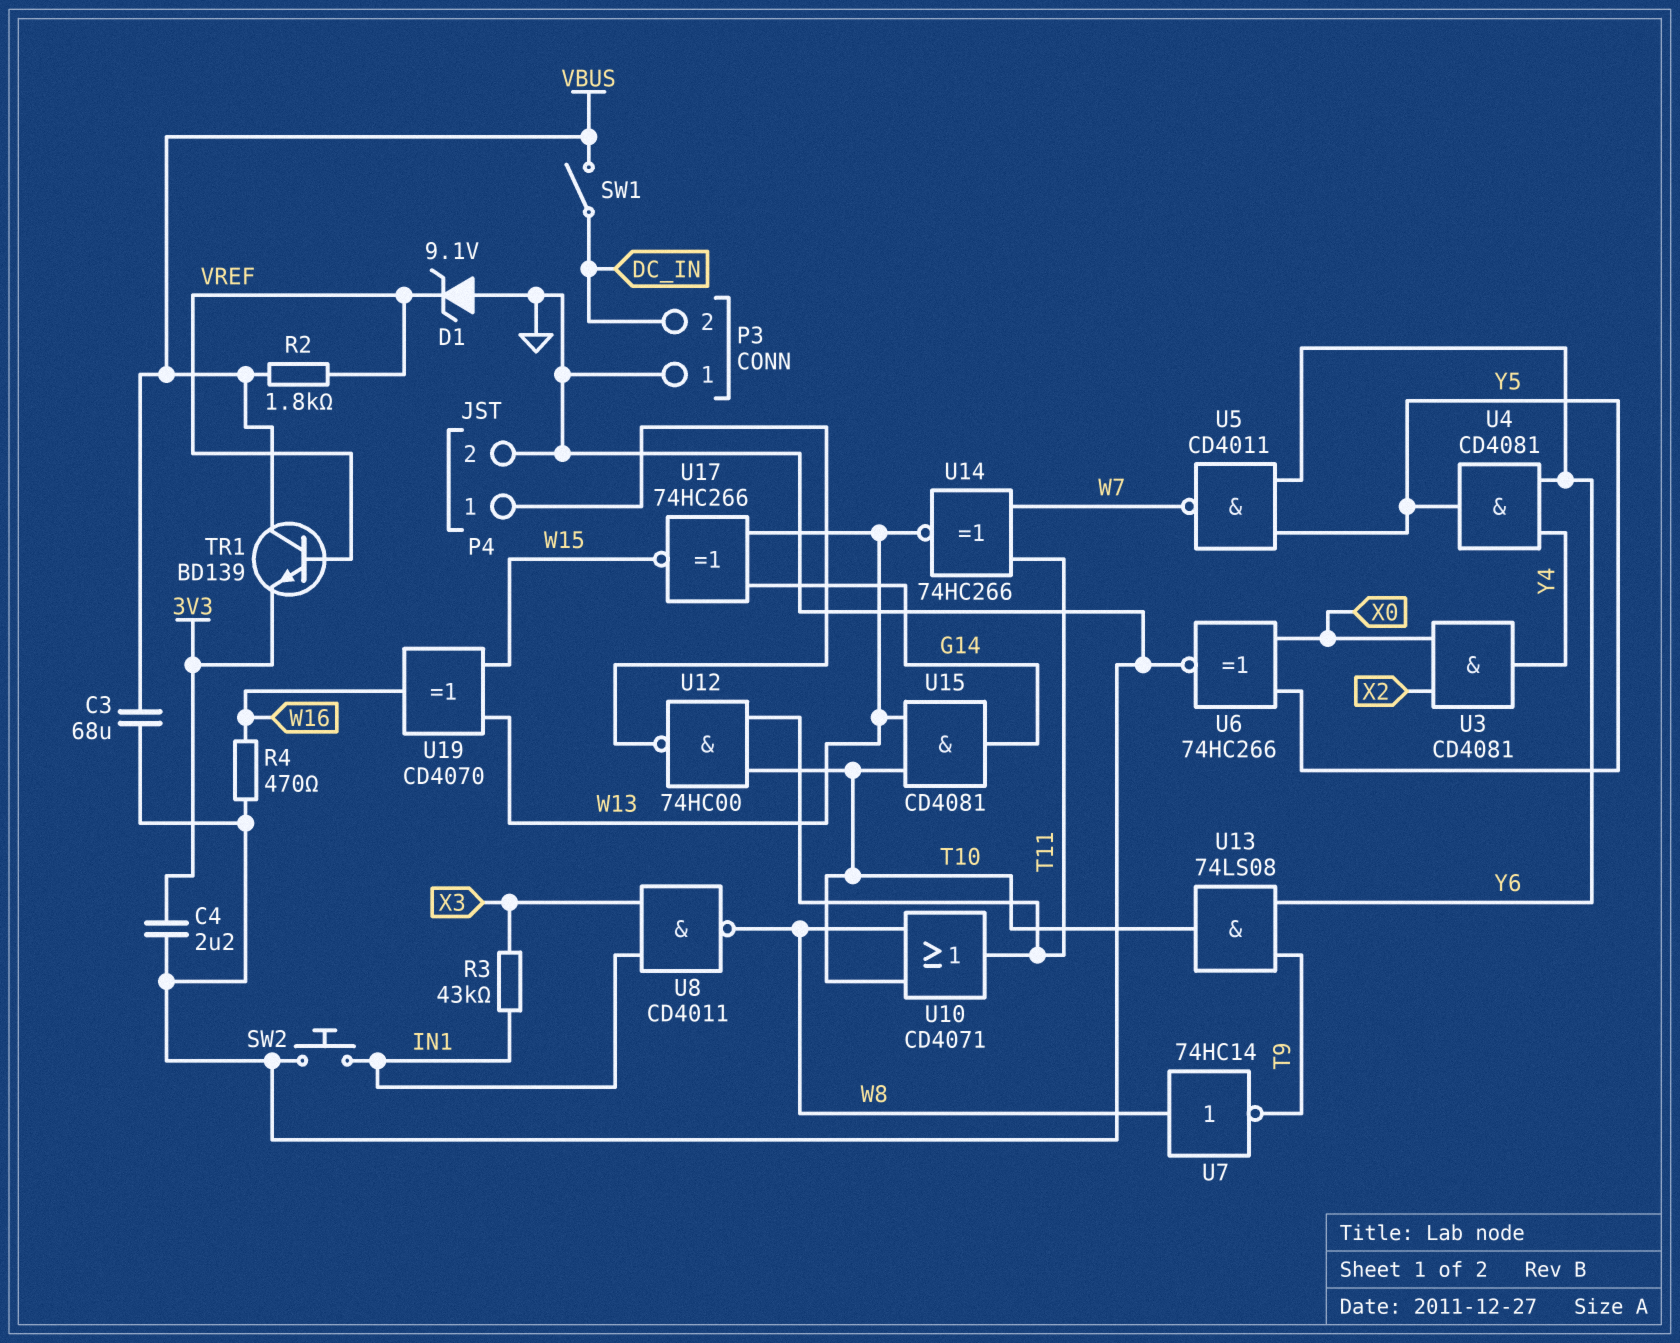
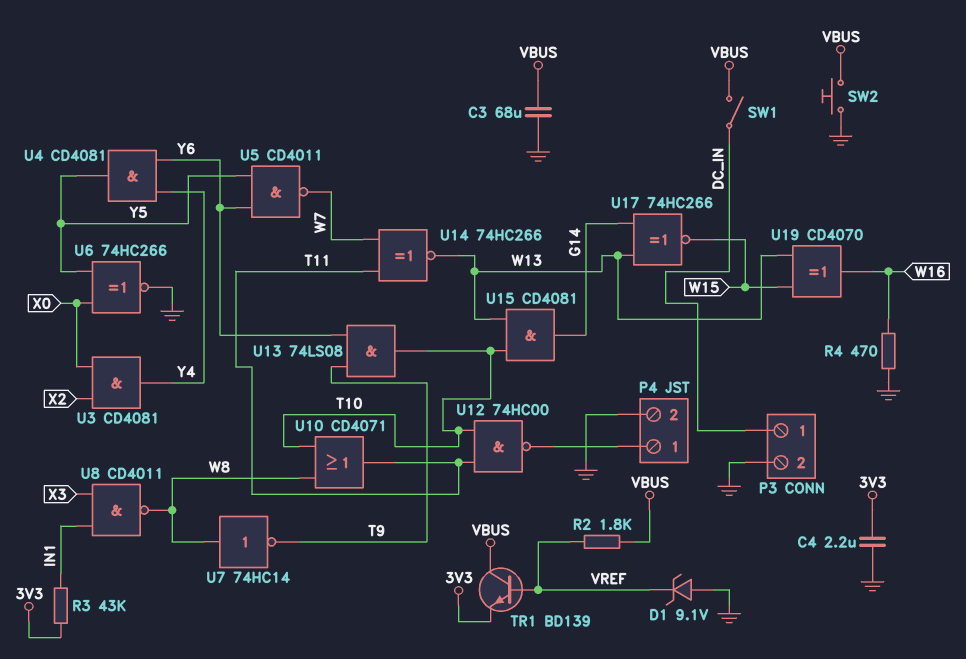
P3 pin 1: GND -> DC_IN
P3 pin 2: DC_IN -> GND
R3: 43k (IN1, X3) -> 43k (3V3, IN1)
SW2: button (GND, IN1) -> button (GND, VBUS)

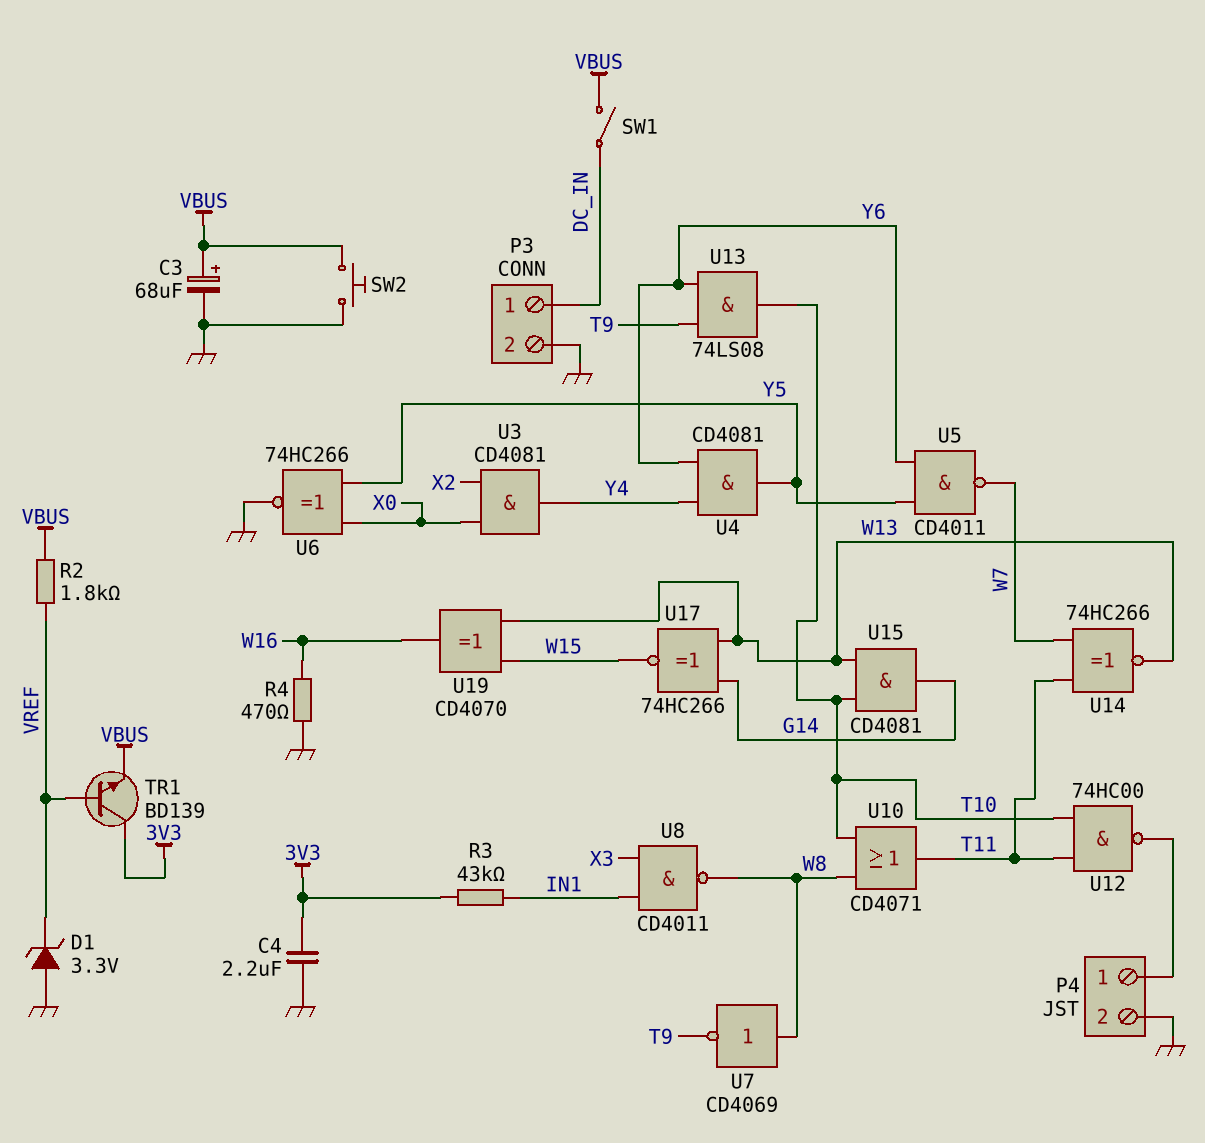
C3: 68uF (GND, VBUS) -> 68uF (plus VBUS, minus GND)
D1: zener 9.1V (A GND, K VREF) -> zener 3.3V (A GND, K VREF)
TR1: NPN BD139 (B VREF, C VBUS, E 3V3) -> NPN BD139 (B VREF, C 3V3, E VBUS)
U7: NOT 74HC14 (in W8, out T9) -> NOT CD4069 (in W8, out T9)

